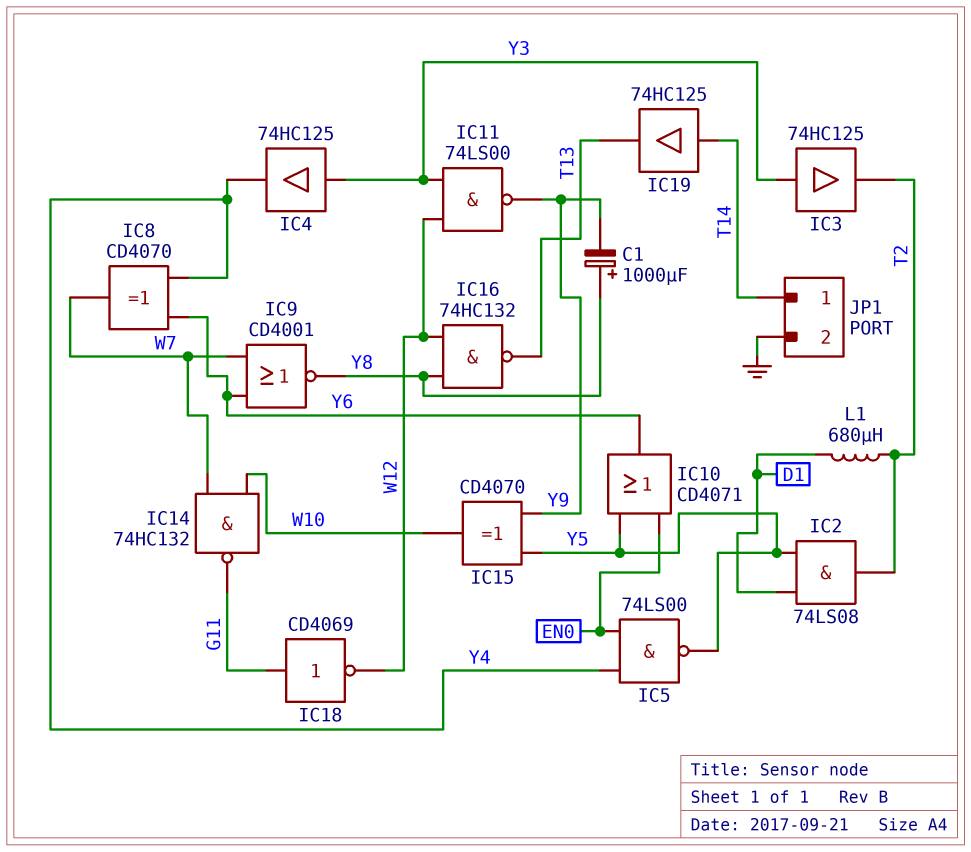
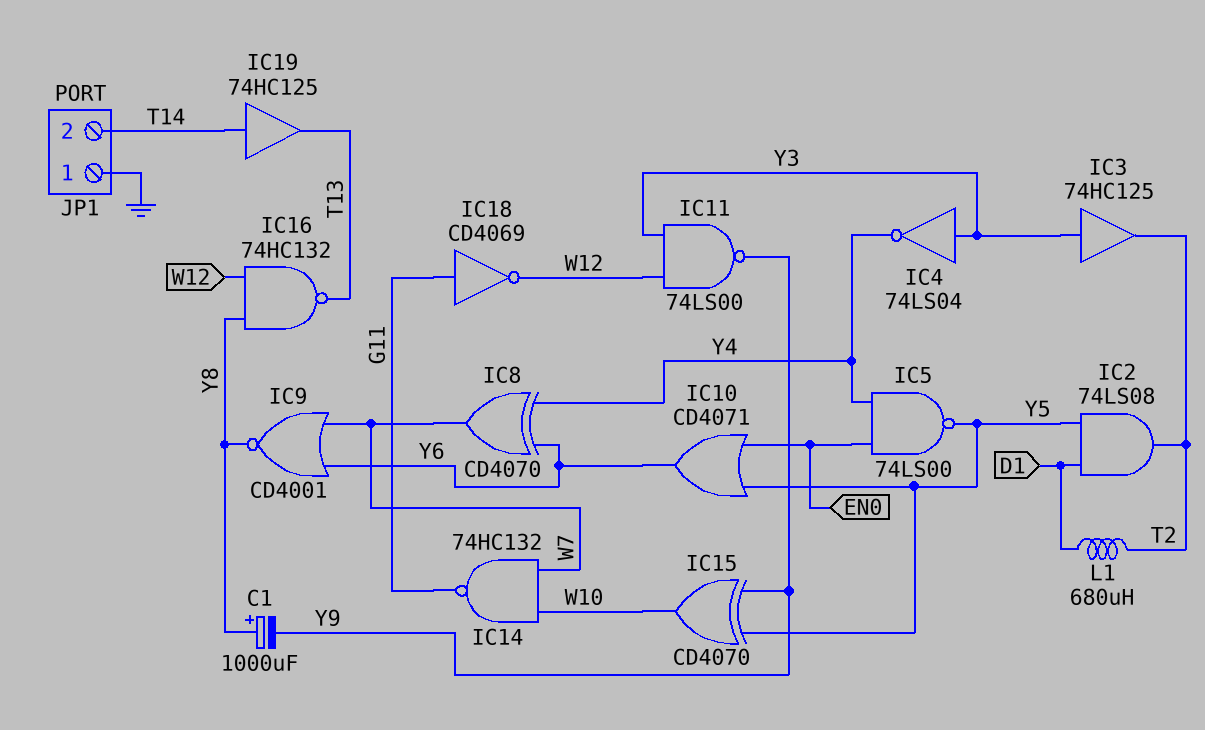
IC4: buffer 74HC125 (in Y3, out Y4) -> NOT 74LS04 (in Y3, out Y4)
JP1 pin 1: T14 -> GND
JP1 pin 2: GND -> T14

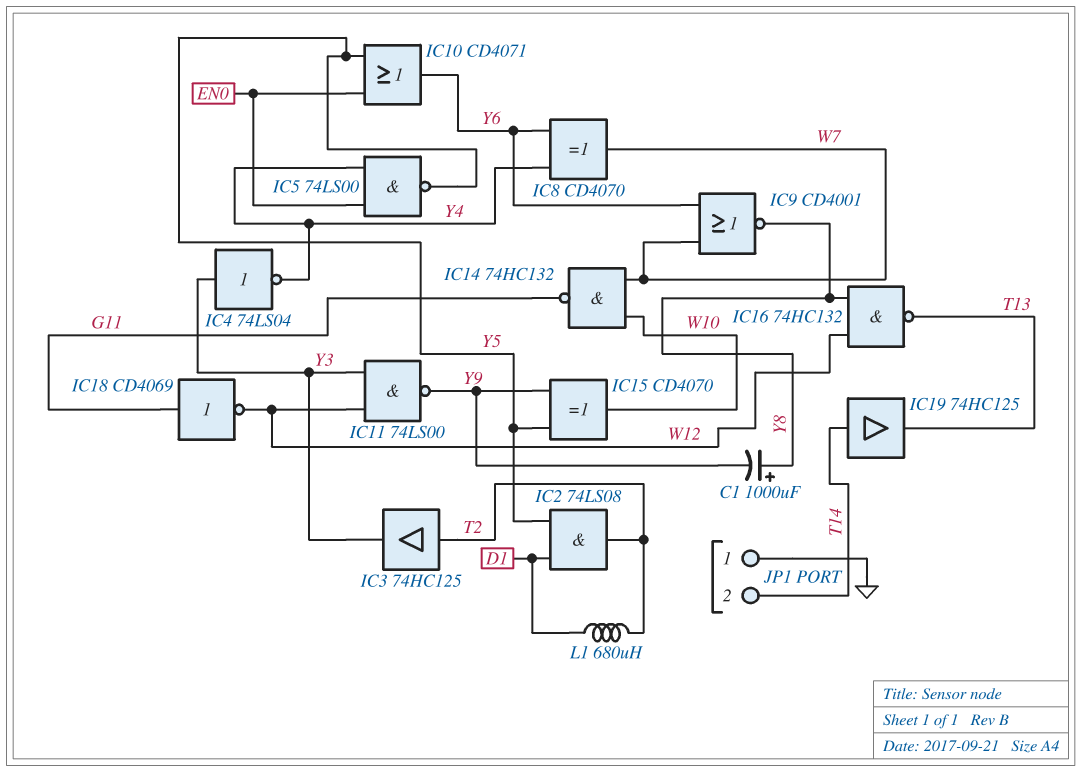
IC3: buffer 74HC125 (in Y3, out T2) -> buffer 74HC125 (in T2, out Y3)

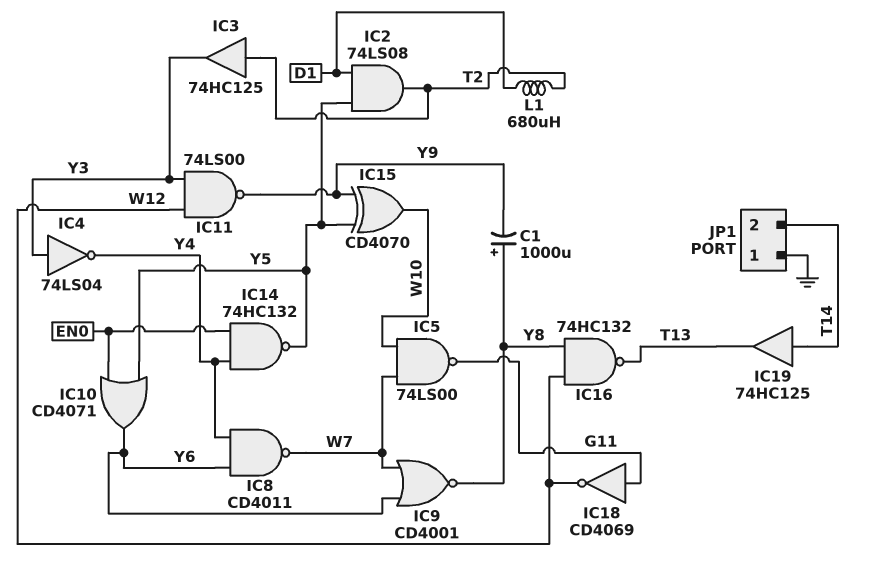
IC5: NAND 74LS00 (in EN0, in Y4, out Y5) -> NAND 74LS00 (in W7, in W10, out G11)
IC8: XOR CD4070 (in Y4, in Y6, out W7) -> NAND CD4011 (in Y4, in Y6, out W7)
IC14: NAND 74HC132 (in W7, in W10, out G11) -> NAND 74HC132 (in EN0, in Y4, out Y5)

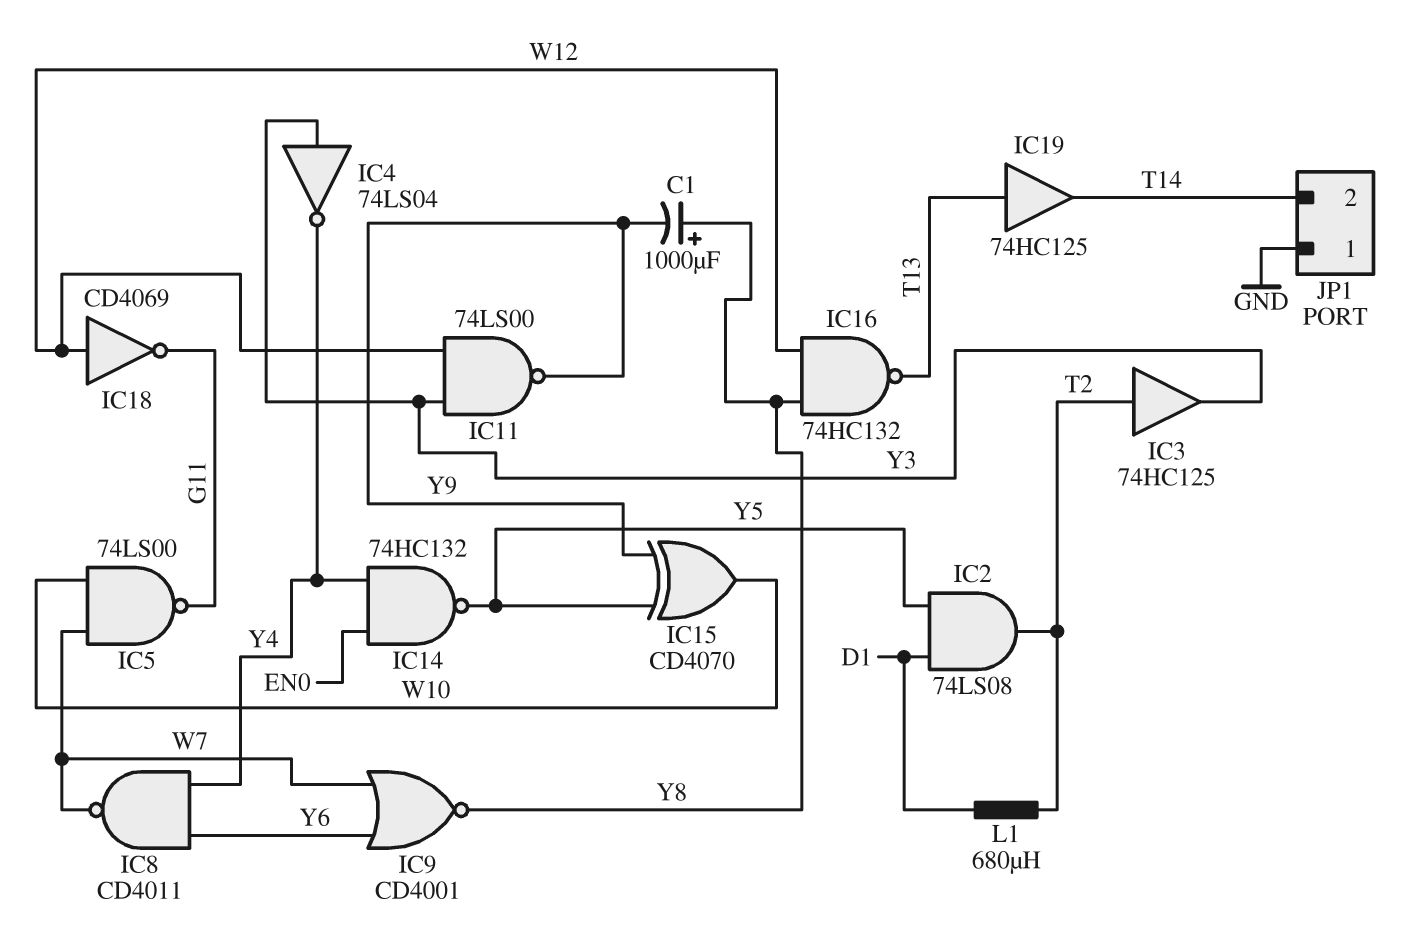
IC10: OR CD4071 (in EN0, in Y5, out Y6) -> none
IC18: NOT CD4069 (in G11, out W12) -> NOT CD4069 (in W12, out G11)
IC19: buffer 74HC125 (in T14, out T13) -> buffer 74HC125 (in T13, out T14)

